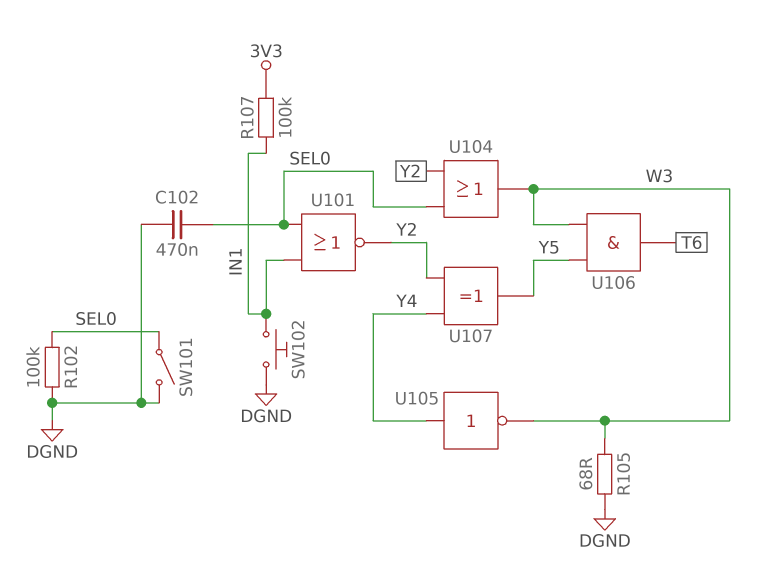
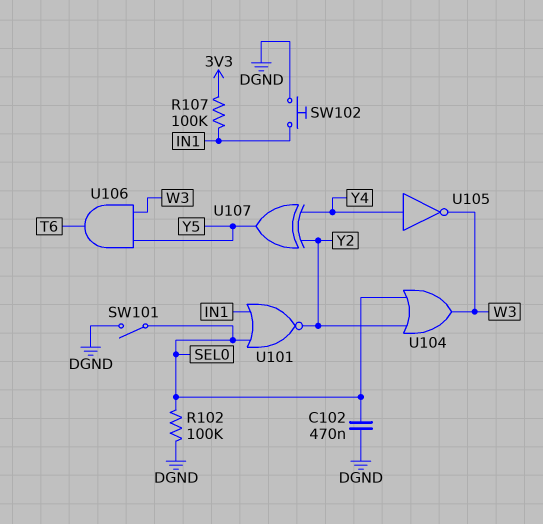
R105: 68 (DGND, W3) -> none

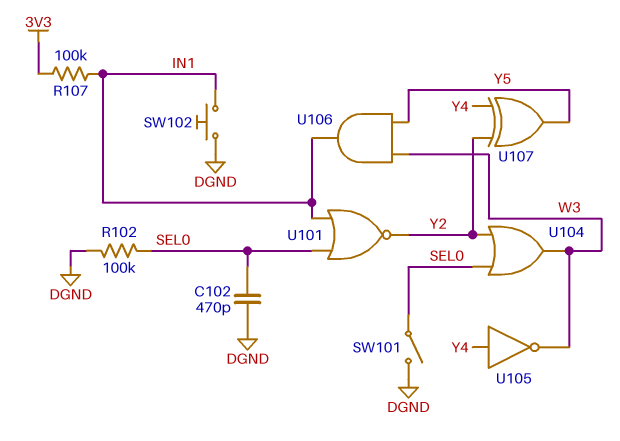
C102: 470nF (DGND, SEL0) -> 470pF (DGND, SEL0)
U106: AND (in W3, in Y5, out T6) -> AND (in W3, in Y5, out IN1)

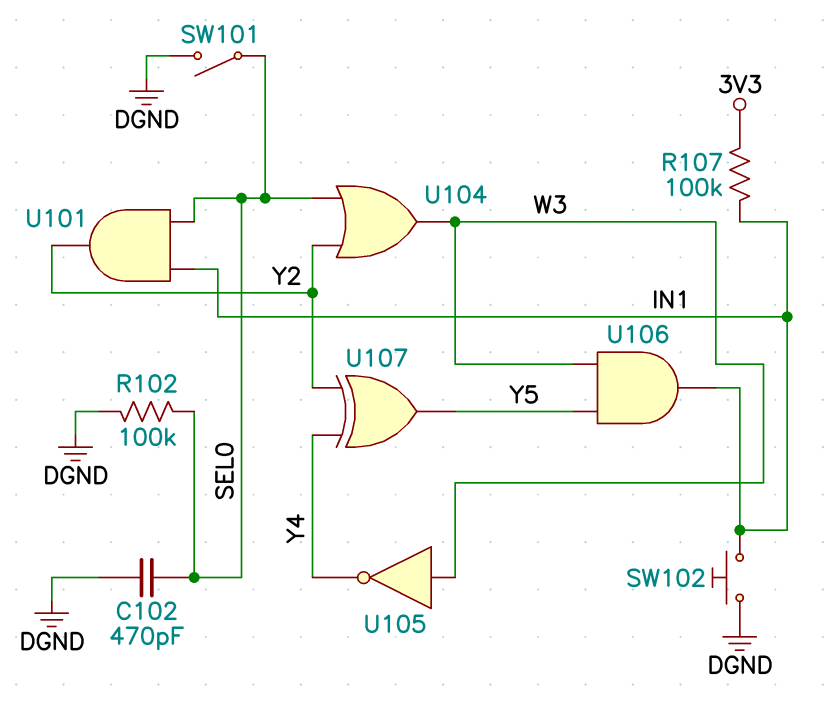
U101: NOR (in IN1, in SEL0, out Y2) -> AND (in IN1, in SEL0, out Y2)
U105: NOT (in Y4, out W3) -> NOT (in W3, out Y4)

